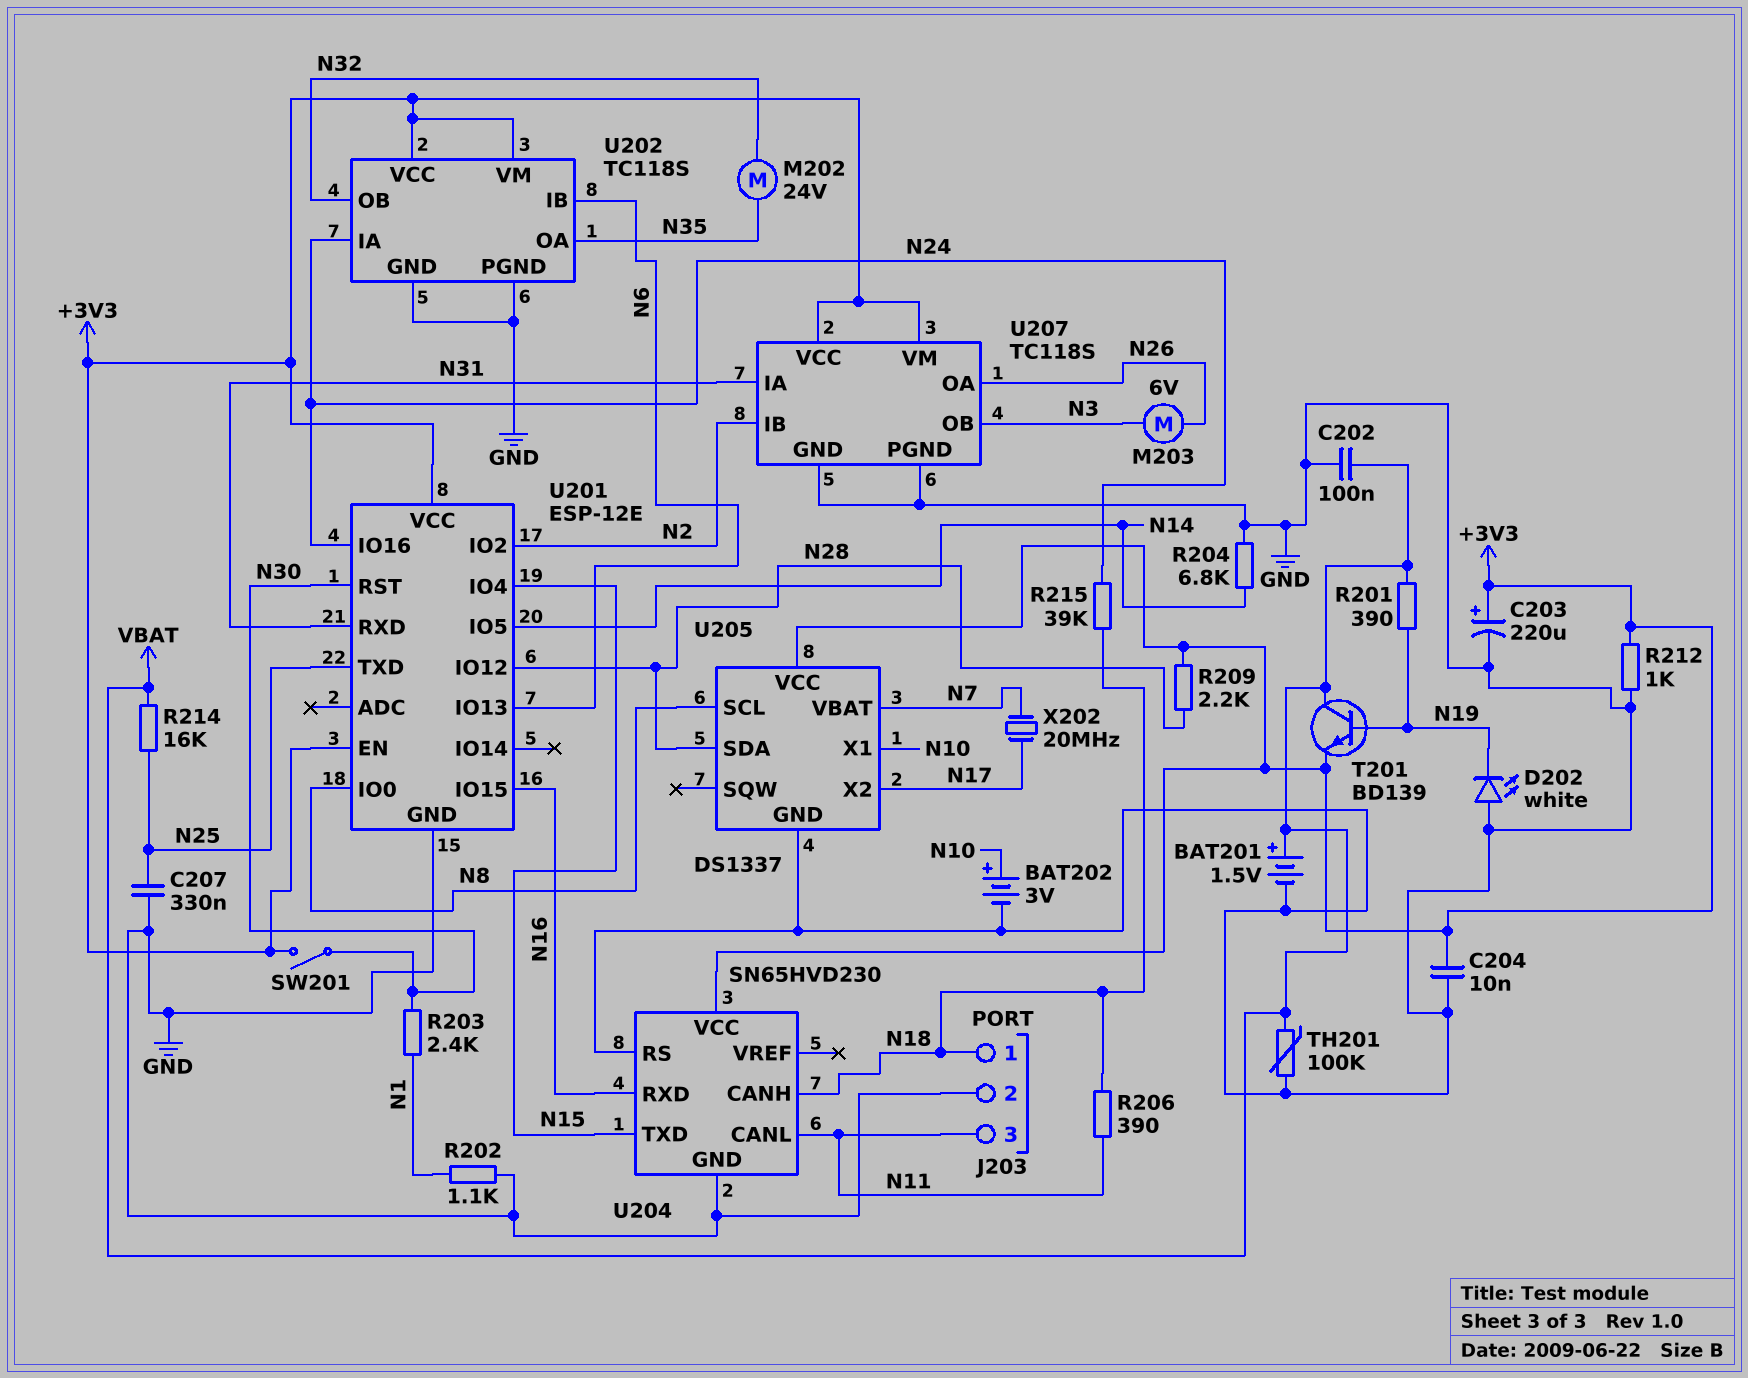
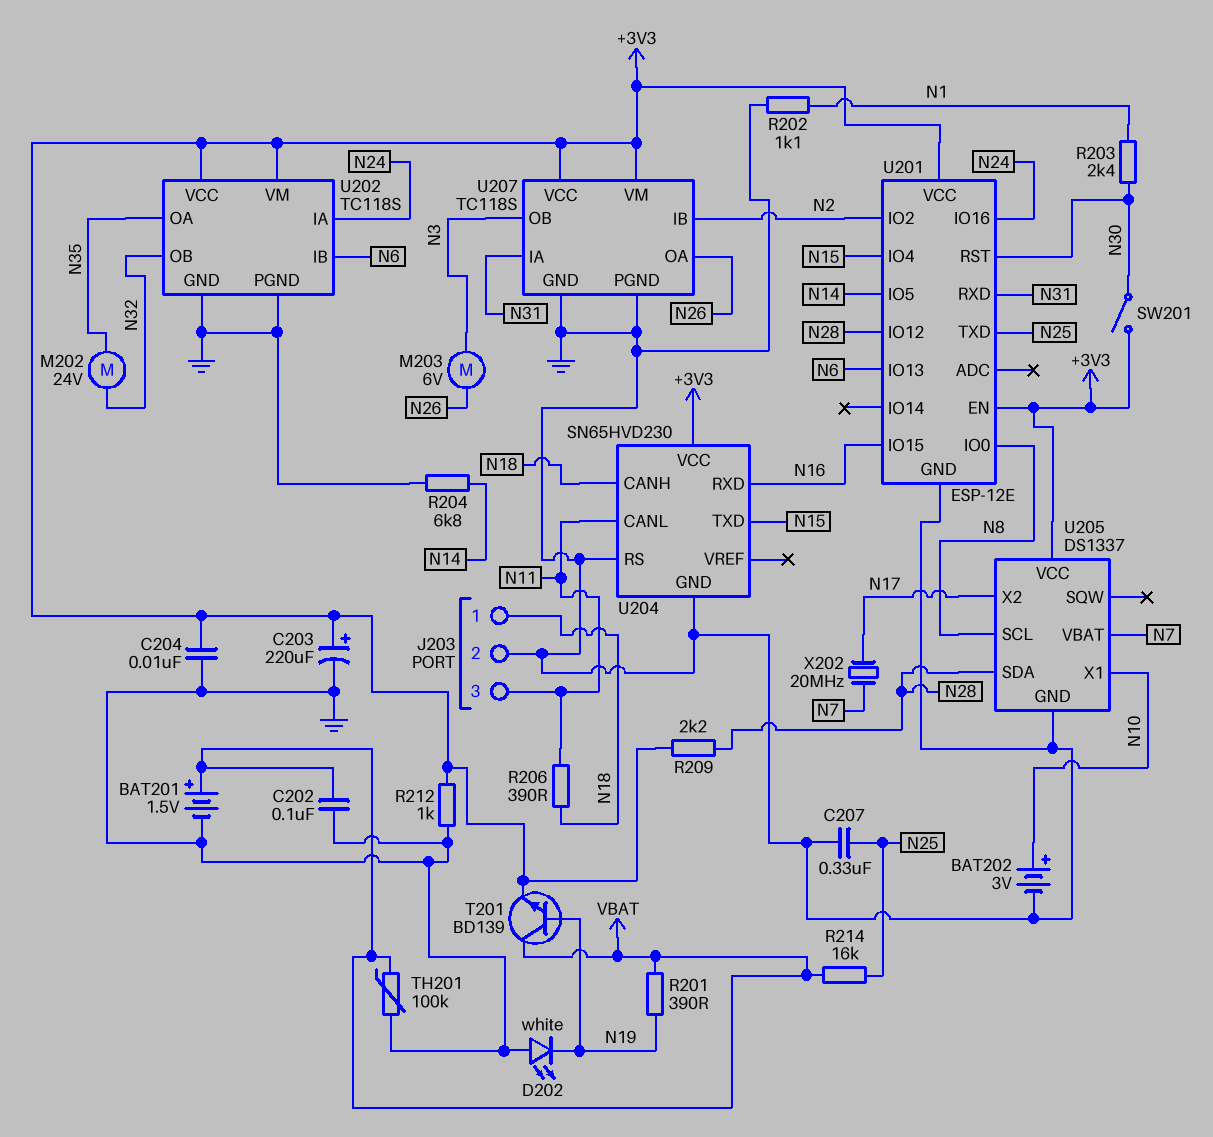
R215: 39k (N18, N24) -> none

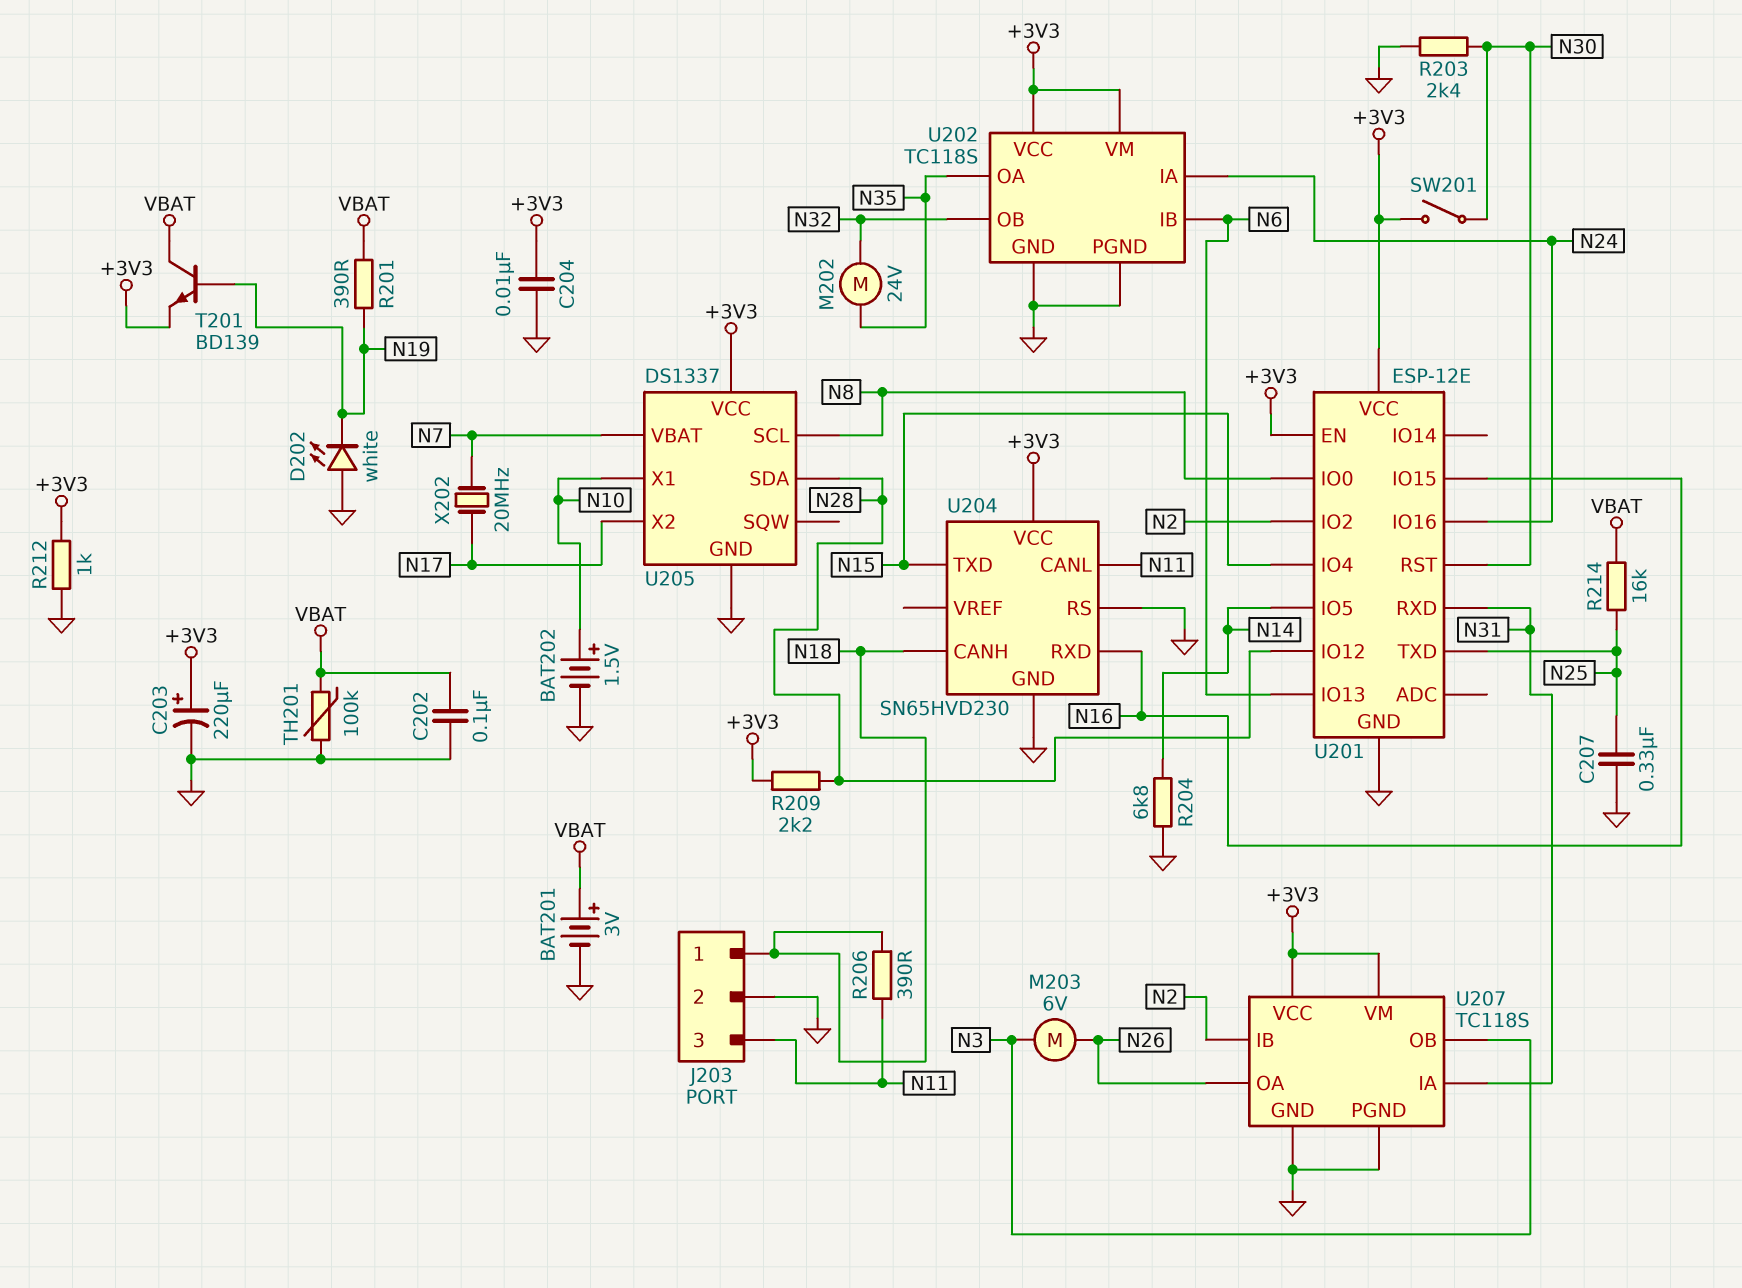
BAT201: 1.5V (plus VBAT, minus GND) -> 3V (plus VBAT, minus GND)
BAT202: 3V (plus N10, minus GND) -> 1.5V (plus N10, minus GND)
R202: 1.1k (GND, N1) -> none
R203: 2.4k (N1, N30) -> 2.4k (GND, N30)

